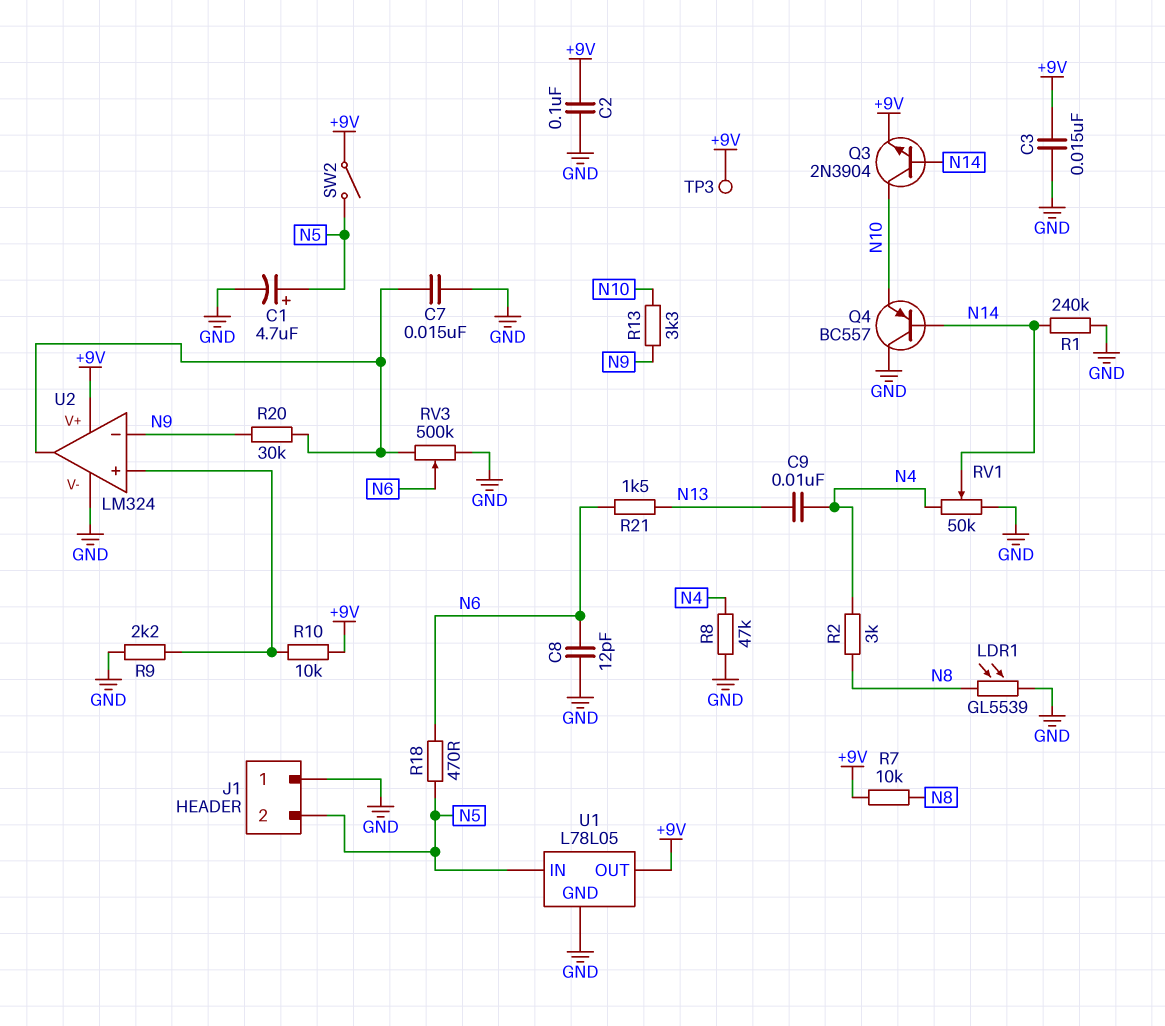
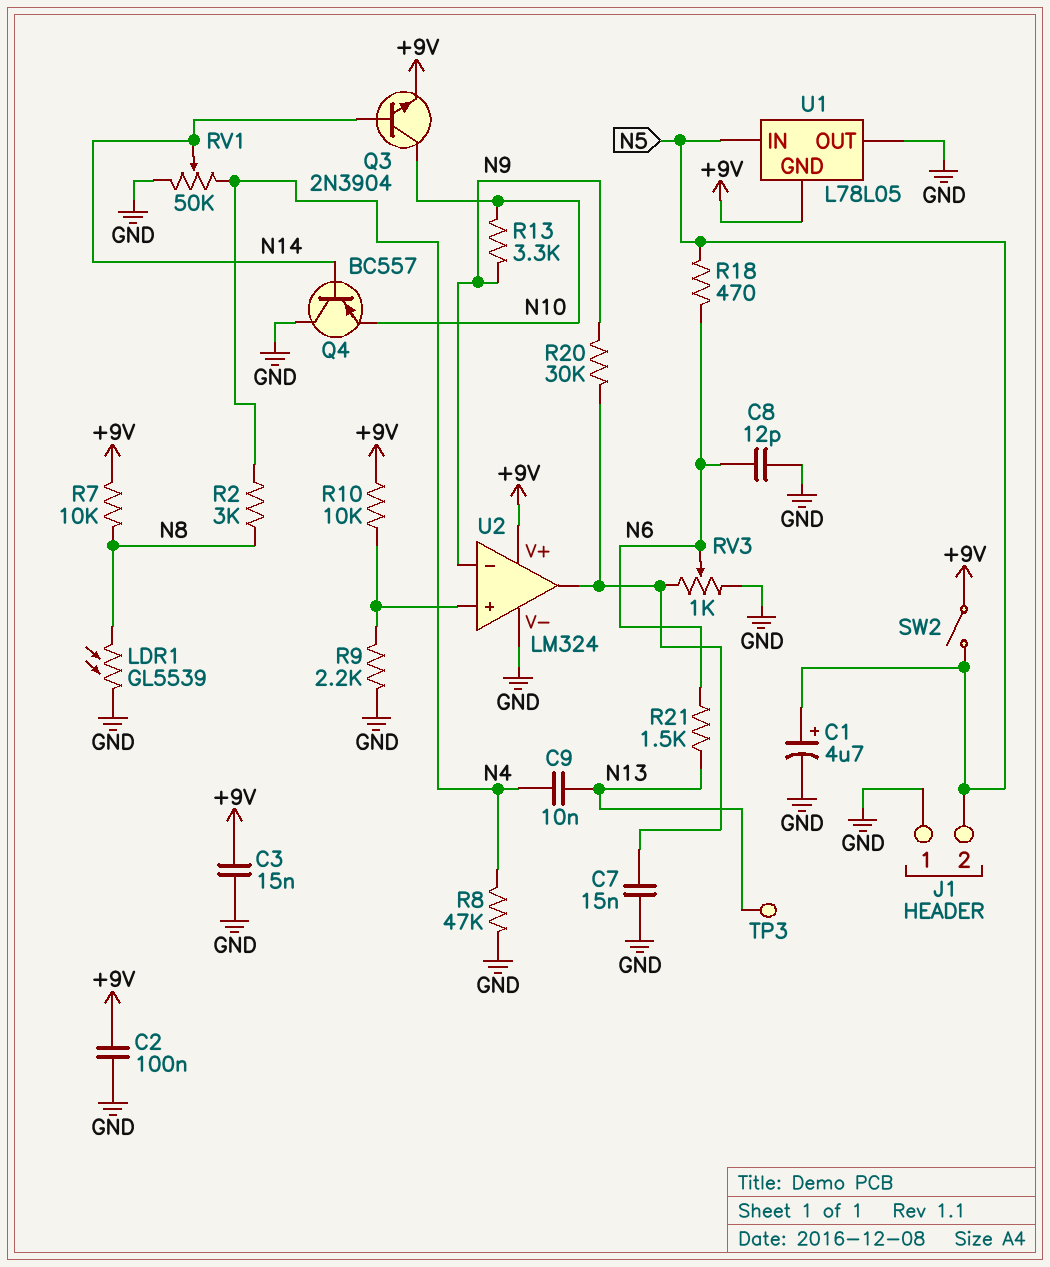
R1: 240k (GND, N14) -> none
RV3: 500k (GND, U2/out, wiper N6) -> 1k (GND, U2/out, wiper N6)
TP3: test point (+9V) -> test point (N13)
U1 pin GND: GND -> +9V
U1 pin OUT: +9V -> GND

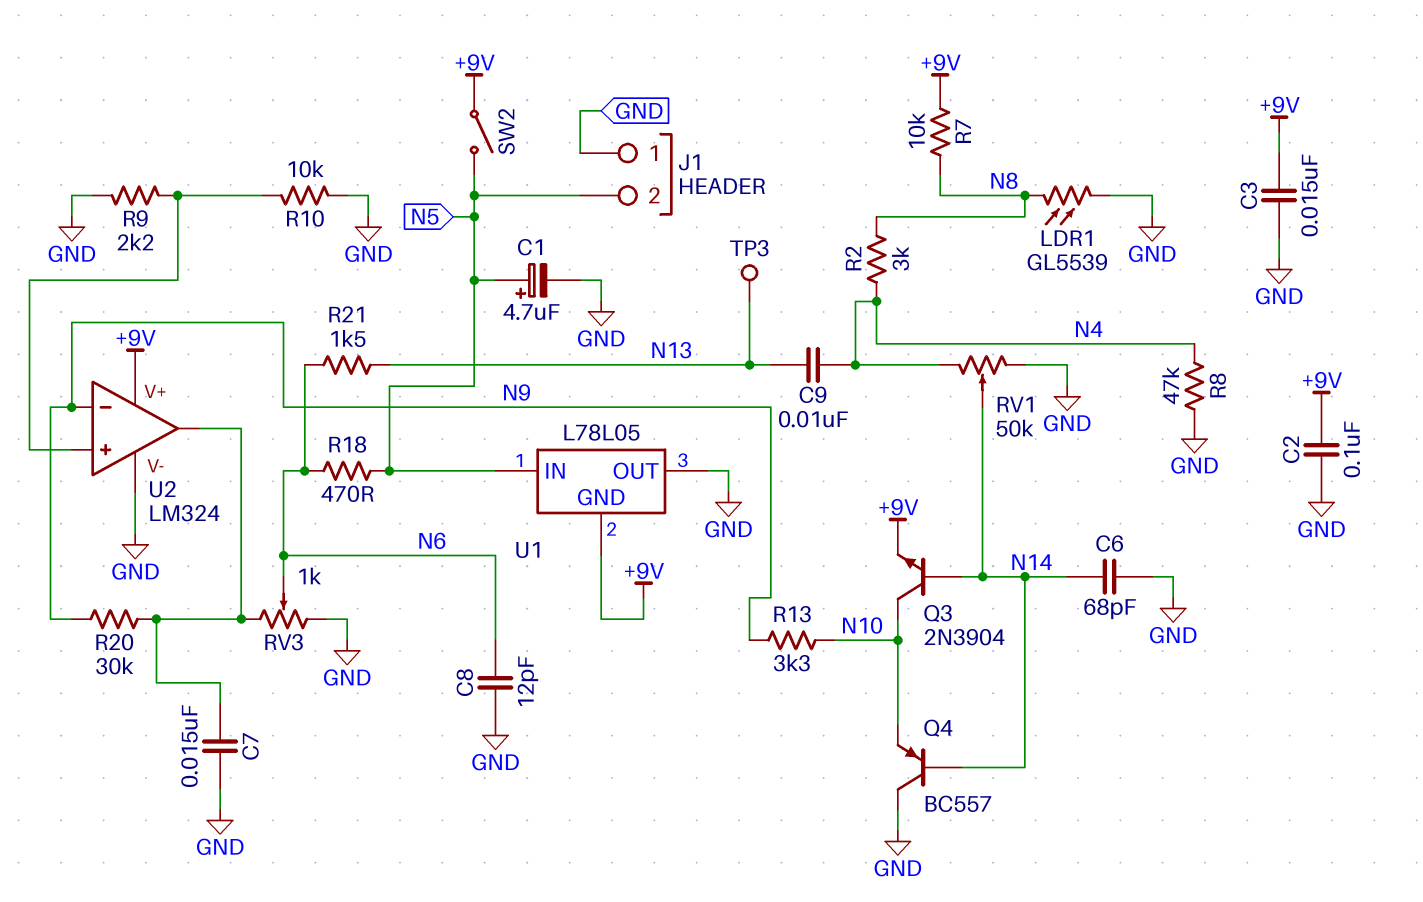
C6: none -> 68pF (GND, N14)
R10: 10k (+9V, U2/in+) -> 10k (GND, U2/in+)

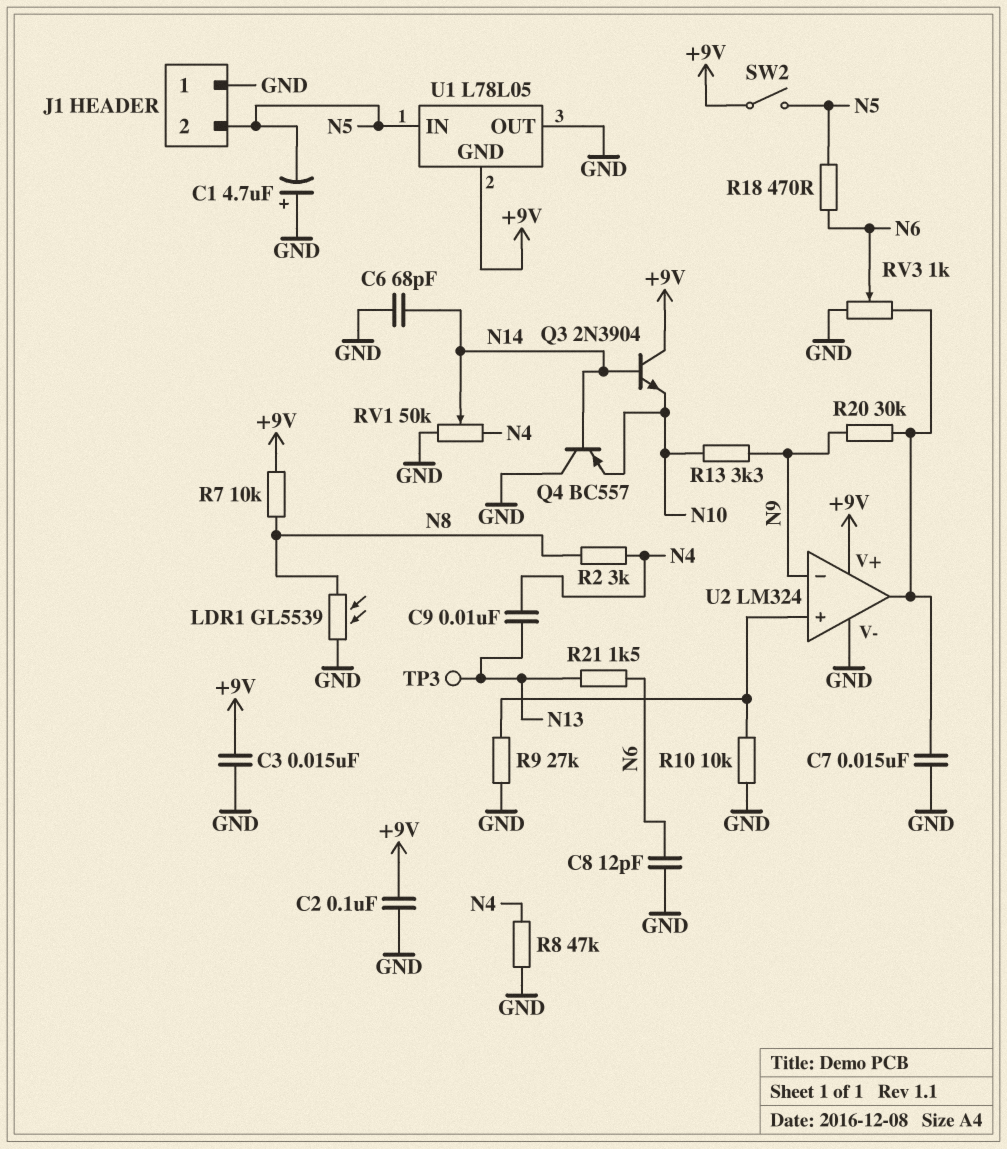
C1: 4.7uF (plus N5, minus GND) -> 4.7uF (plus GND, minus N5)
Q3: NPN 2N3904 (B N14, C N10, E +9V) -> NPN 2N3904 (B N14, C +9V, E N10)
R9: 2.2k (GND, U2/in+) -> 27k (GND, U2/in+)

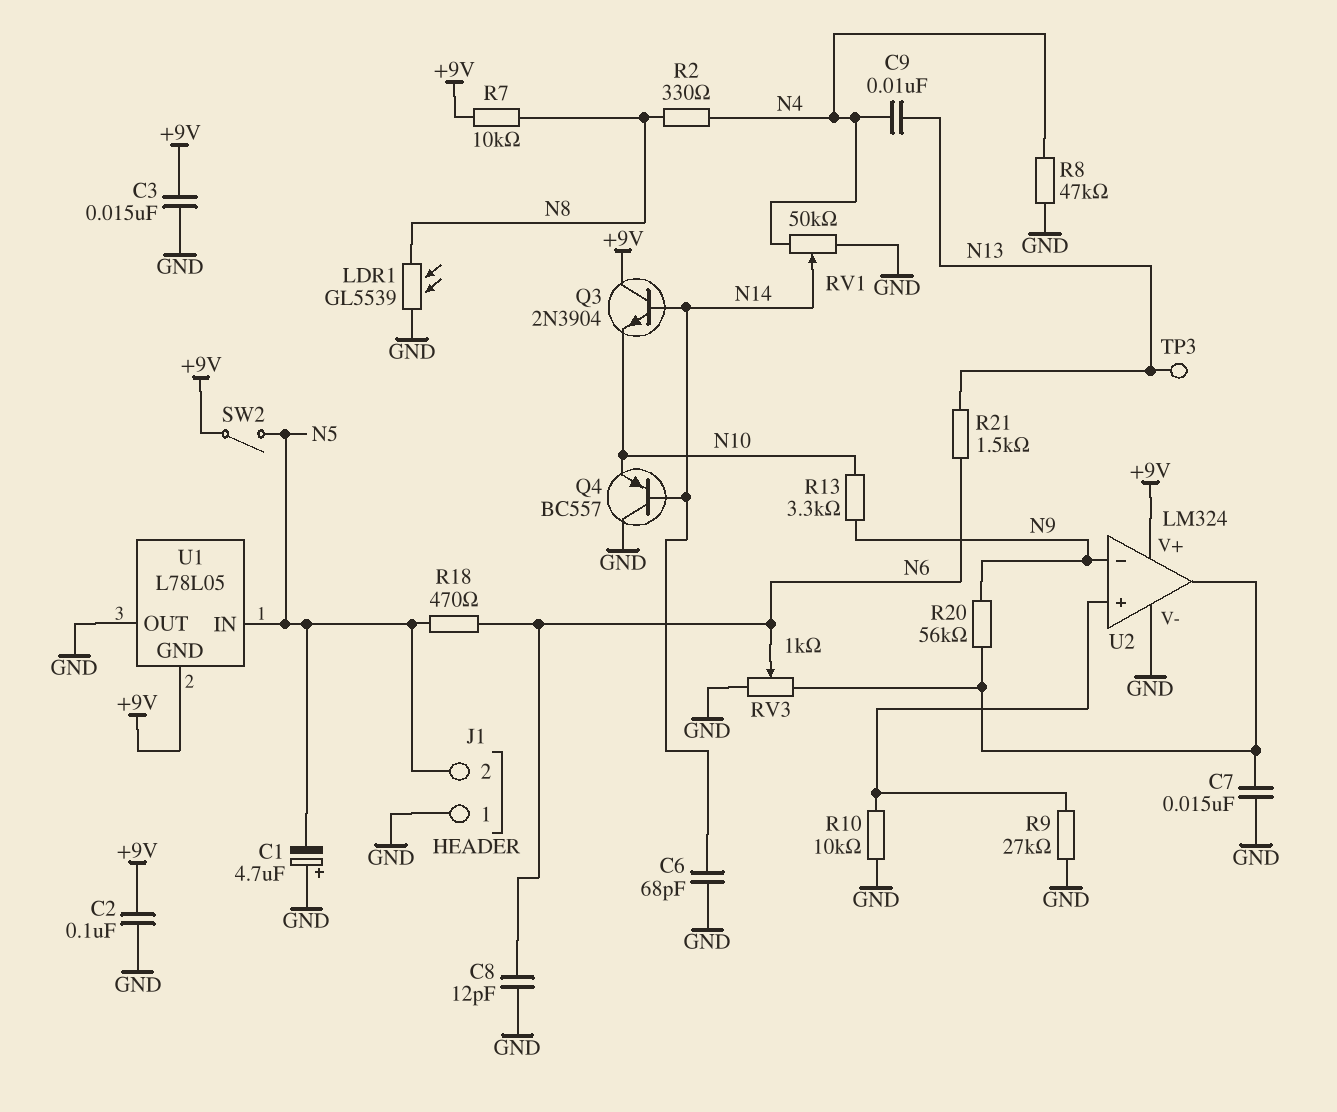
R2: 3k (N4, N8) -> 330 (N4, N8)
R20: 30k (N9, U2/out) -> 56k (N9, U2/out)

